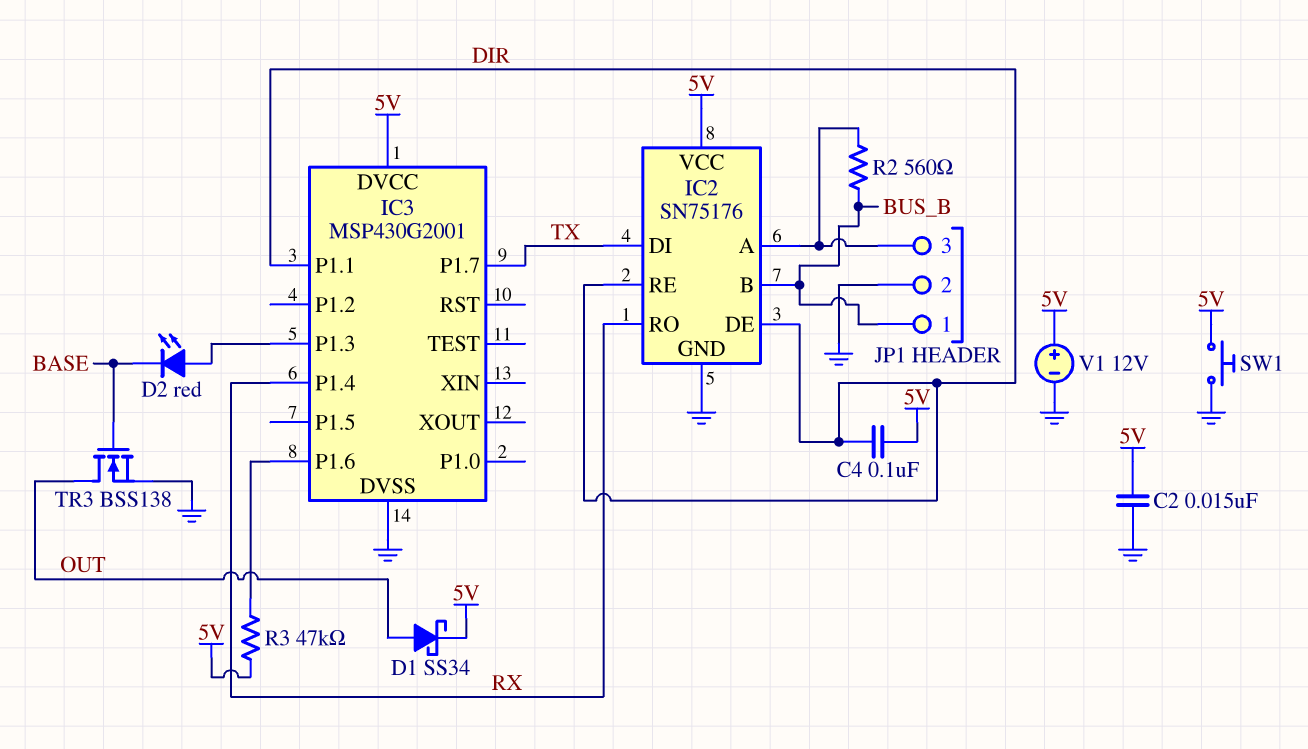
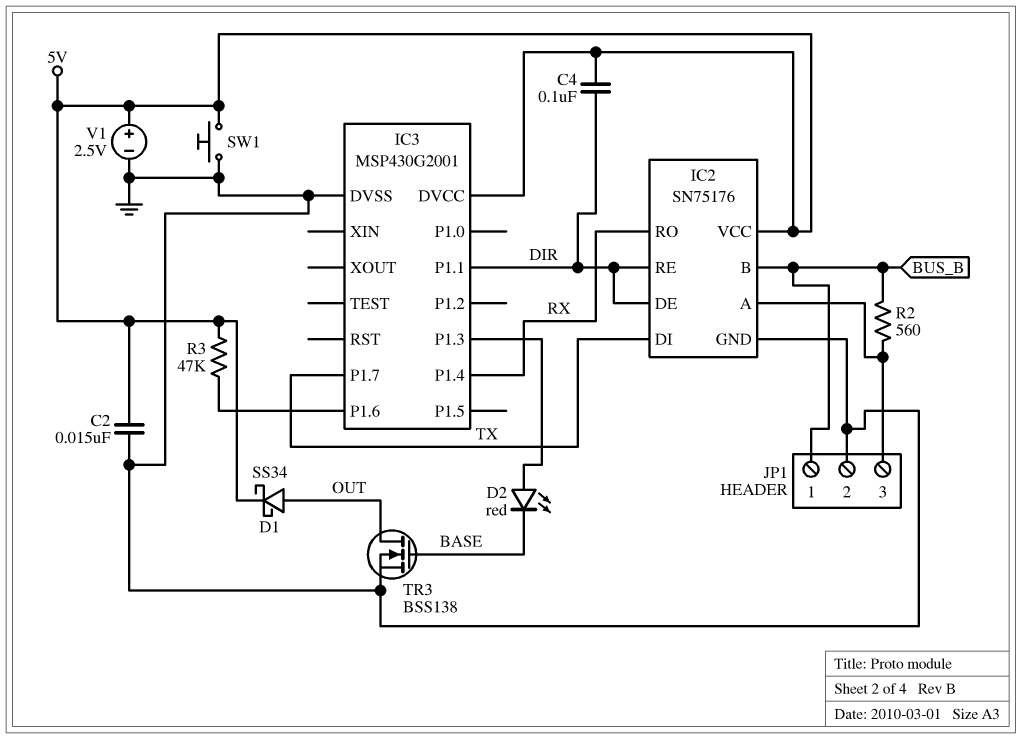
V1: 12V (plus 5V, minus GND) -> 2.5V (plus 5V, minus GND)

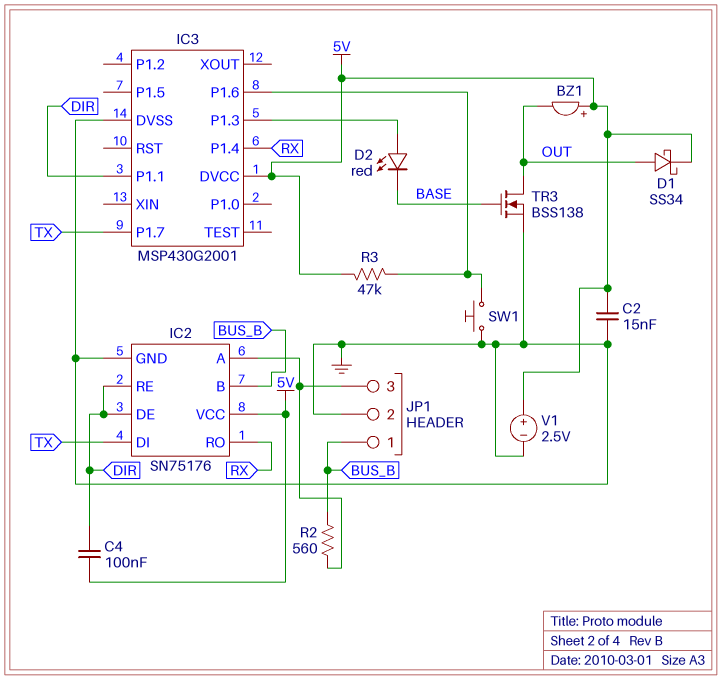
BZ1: none -> buzzer (plus 5V, minus OUT)
SW1: button (5V, GND) -> button (GND, IC3/P1.6)

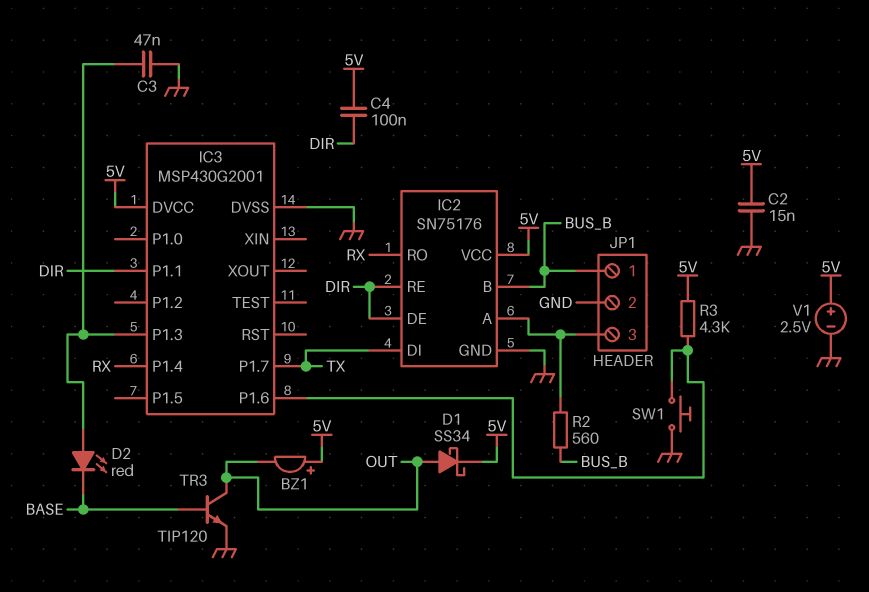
C3: none -> 47nF (GND, IC3/P1.3)
R3: 47k (5V, IC3/P1.6) -> 4.3k (5V, IC3/P1.6)
TR3: NMOS BSS138 (G BASE, D OUT, S GND) -> NPN TIP120 (B BASE, C OUT, E GND)

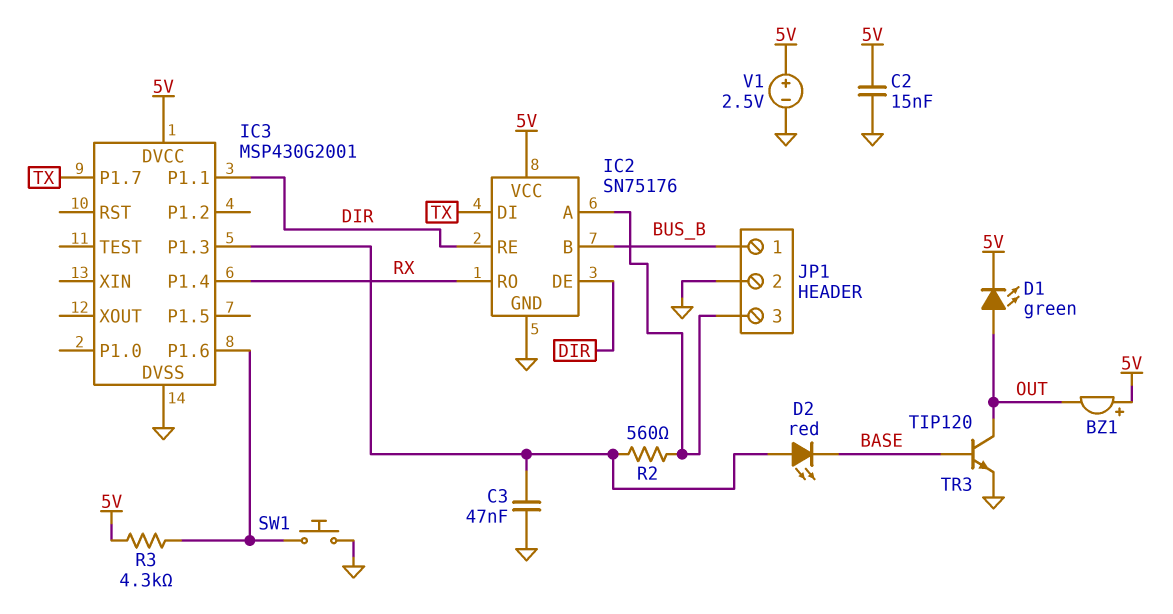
C4: 100nF (5V, DIR) -> none
D1: schottky SS34 (A OUT, K 5V) -> LED green (A OUT, K 5V)
R2: 560 (BUS_B, IC2/A) -> 560 (IC2/A, IC3/P1.3)

